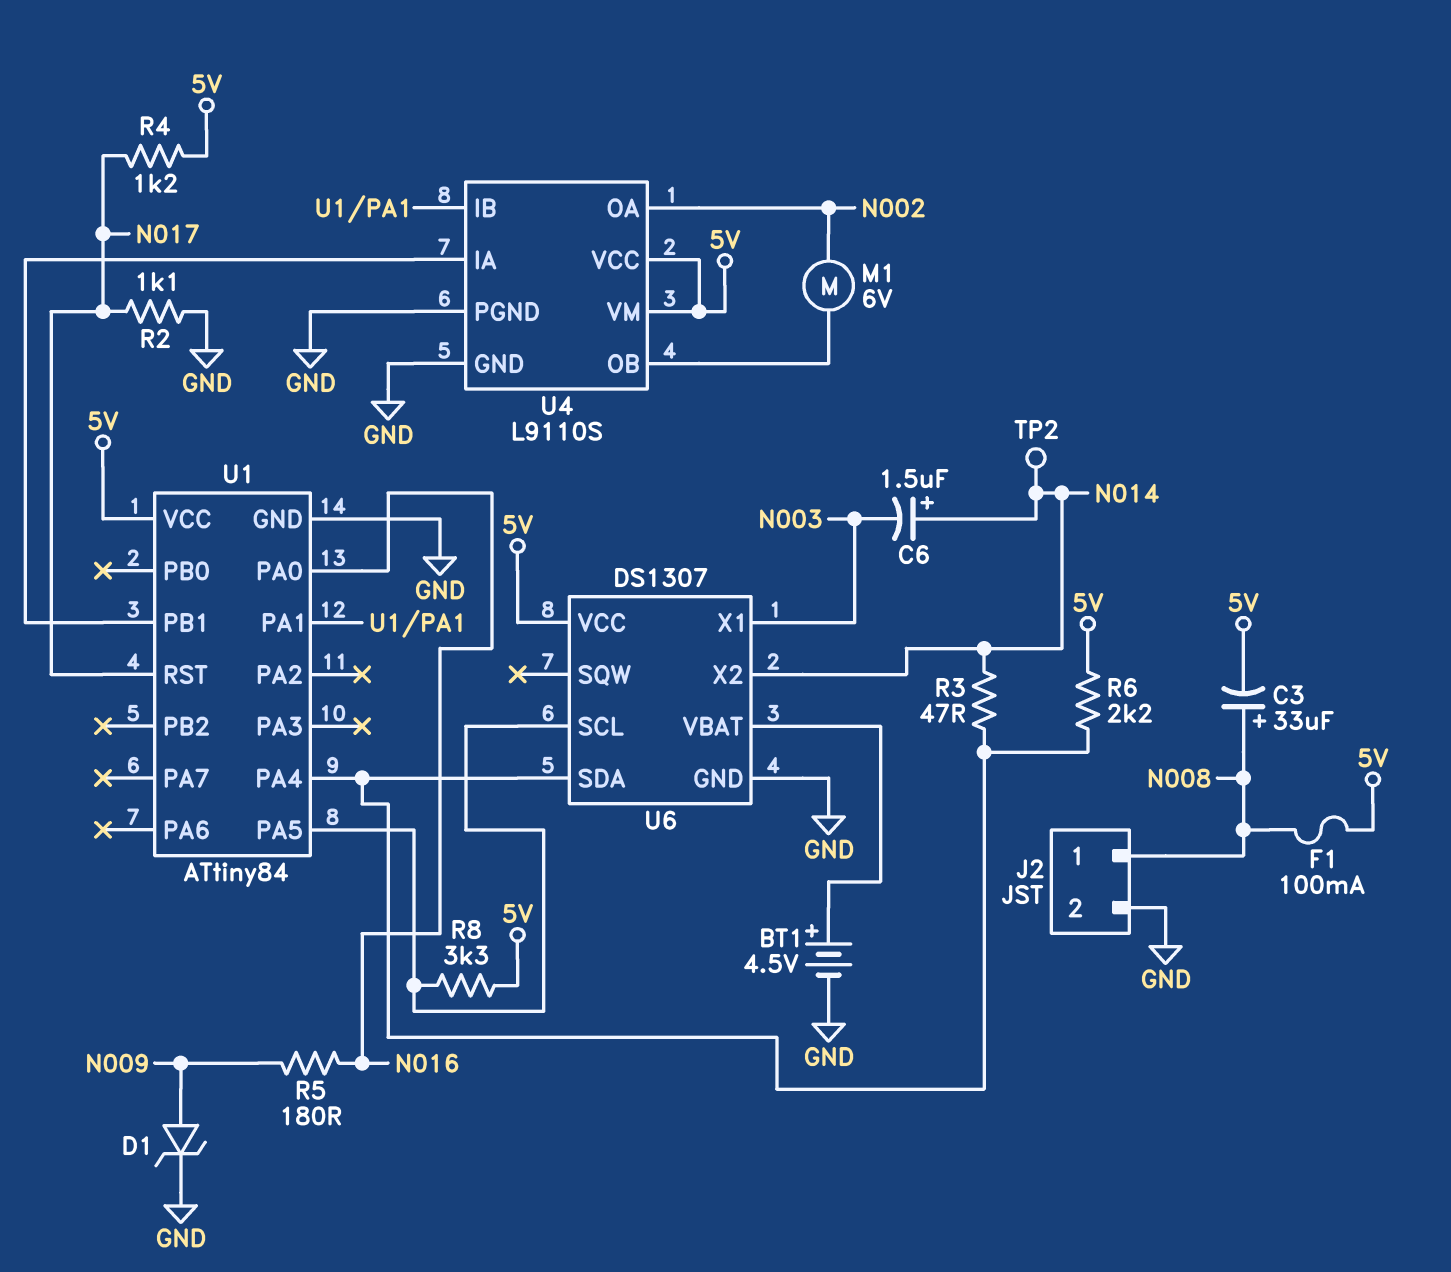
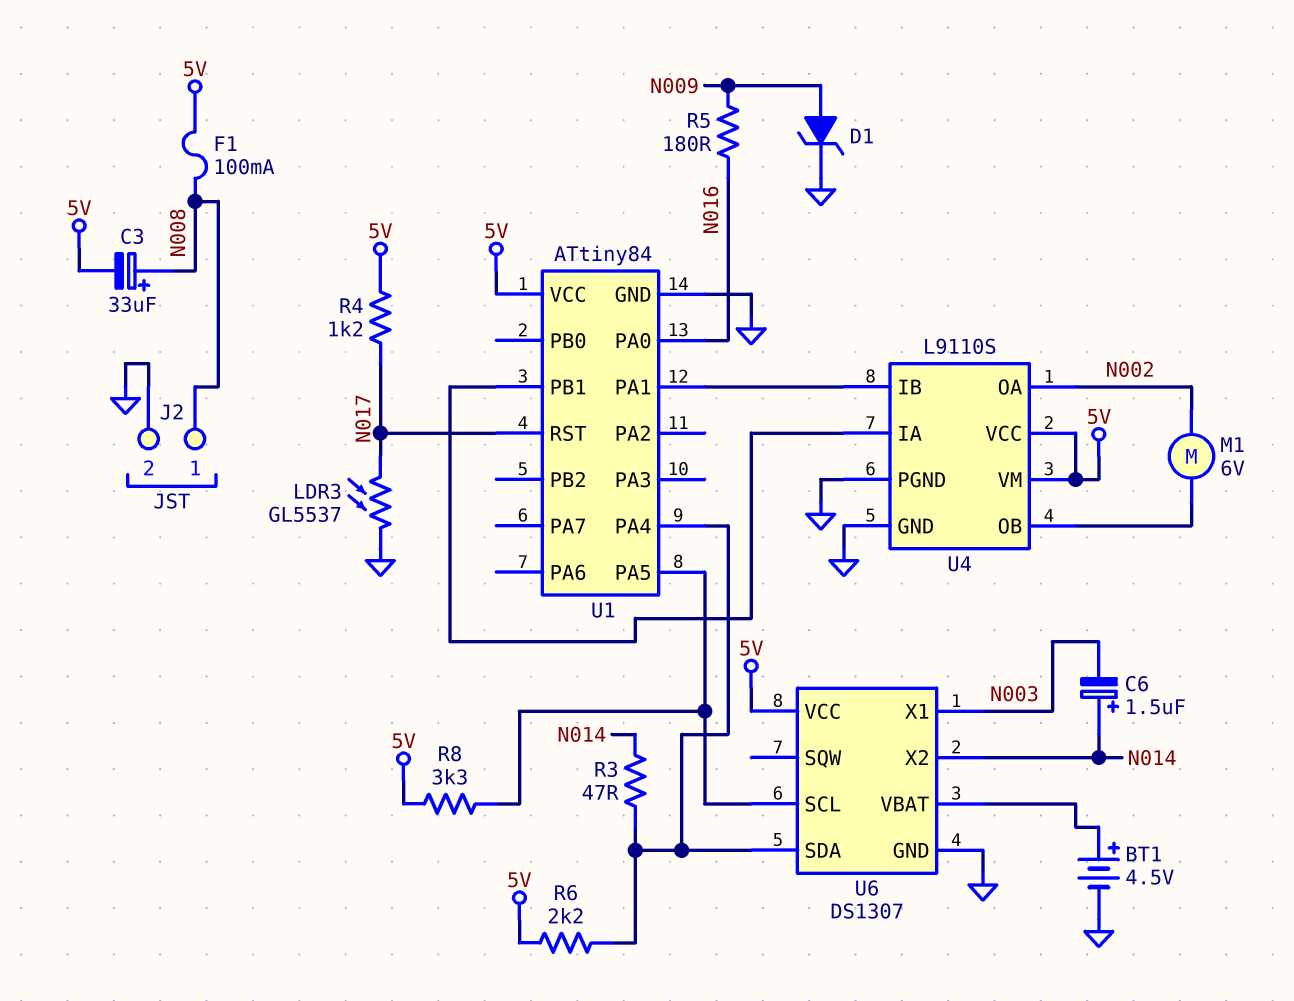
LDR3: none -> GL5537 (GND, N017)
R2: 1.1k (GND, N017) -> none
TP2: test point (N014) -> none

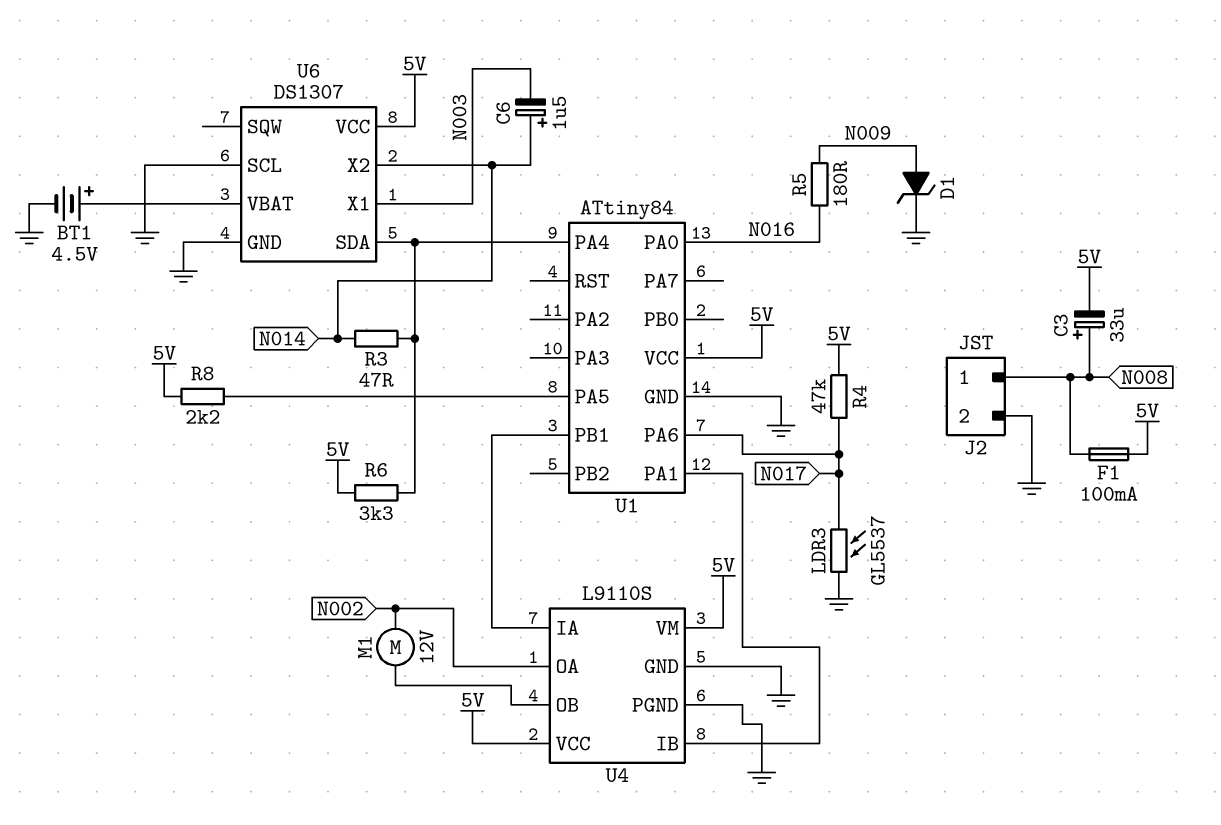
M1: motor 6V (N002, U4/OB) -> motor 12V (N002, U4/OB)
R4: 1.2k (5V, N017) -> 47k (5V, N017)
R6: 2.2k (5V, U1/PA4) -> 3.3k (5V, U1/PA4)
R8: 3.3k (5V, U1/PA5) -> 2.2k (5V, U1/PA5)
U1 pin PA6: none -> N017
U1 pin RST: N017 -> none
U6 pin SCL: U1/PA5 -> GND

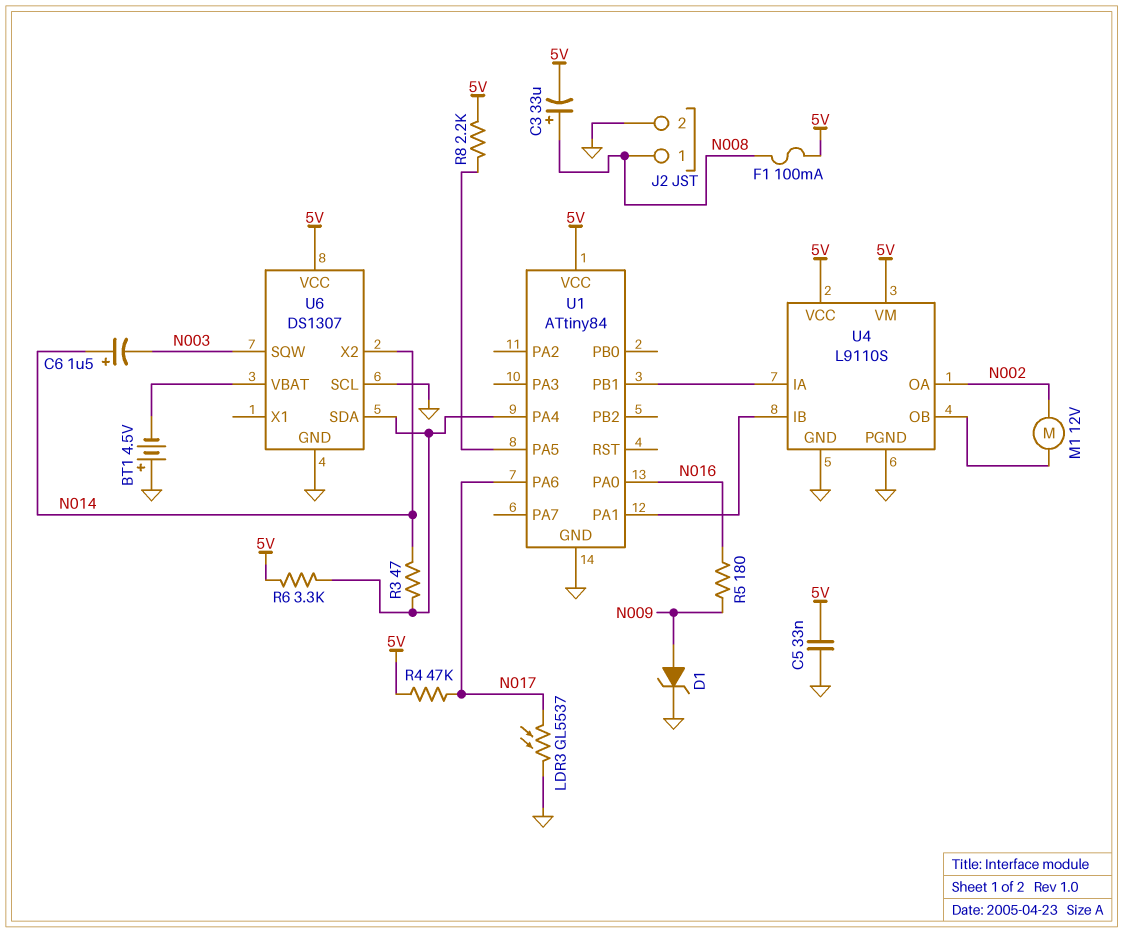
BT1: 4.5V (plus U6/VBAT, minus GND) -> 4.5V (plus GND, minus U6/VBAT)
C5: none -> 33nF (5V, GND)
U6 pin SQW: none -> N003
U6 pin X1: N003 -> none

